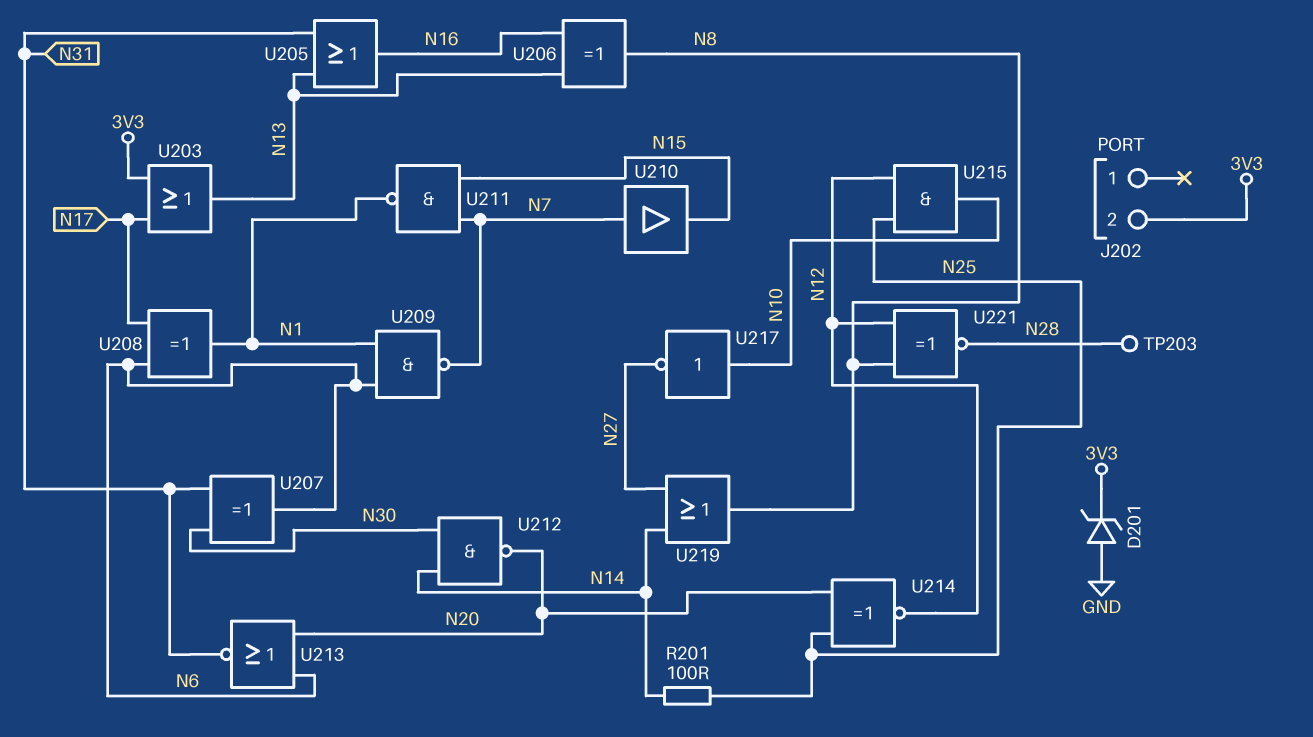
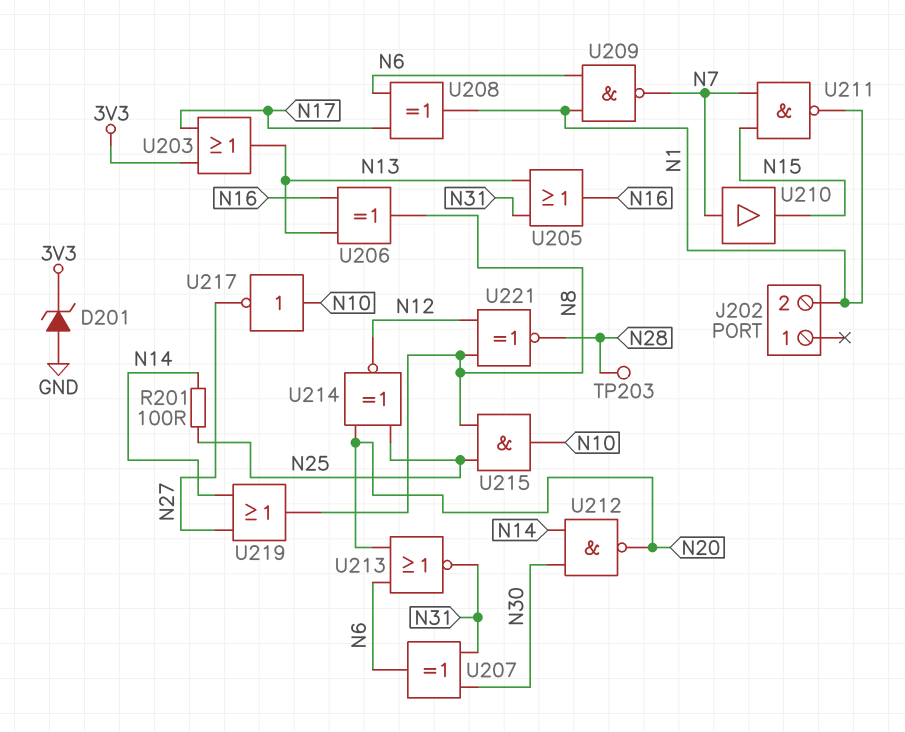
J202 pin 2: 3V3 -> N1
U215: AND (in N12, in N25, out N10) -> AND (in N8, in N25, out N10)

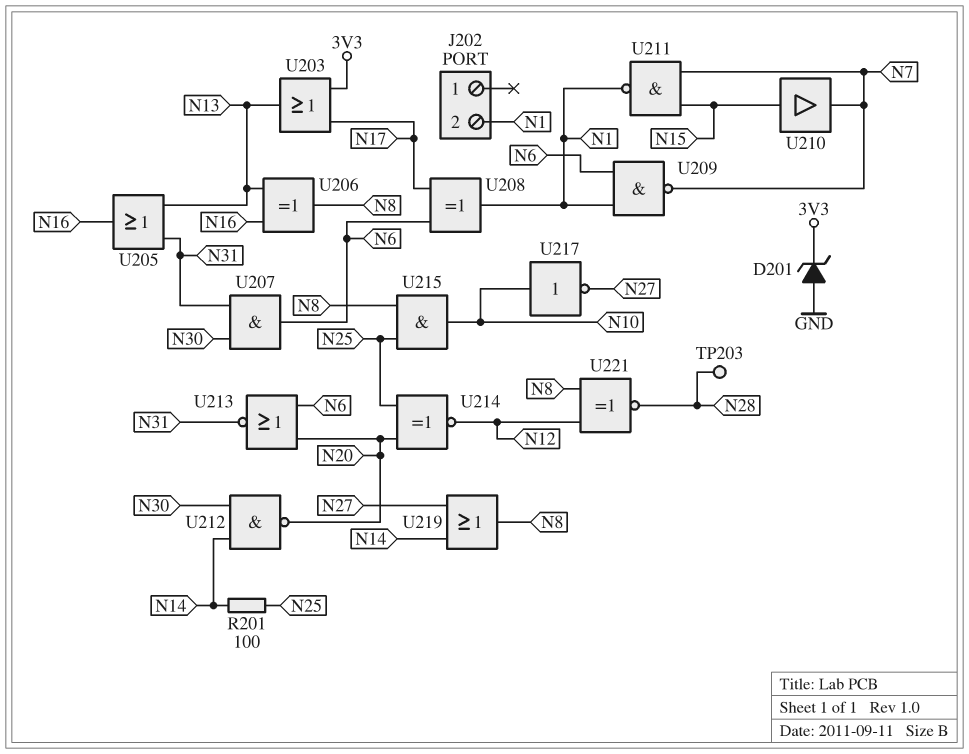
U207: XOR (in N30, in N31, out N6) -> AND (in N30, in N31, out N6)
U210: buffer (in N7, out N15) -> buffer (in N15, out N7)

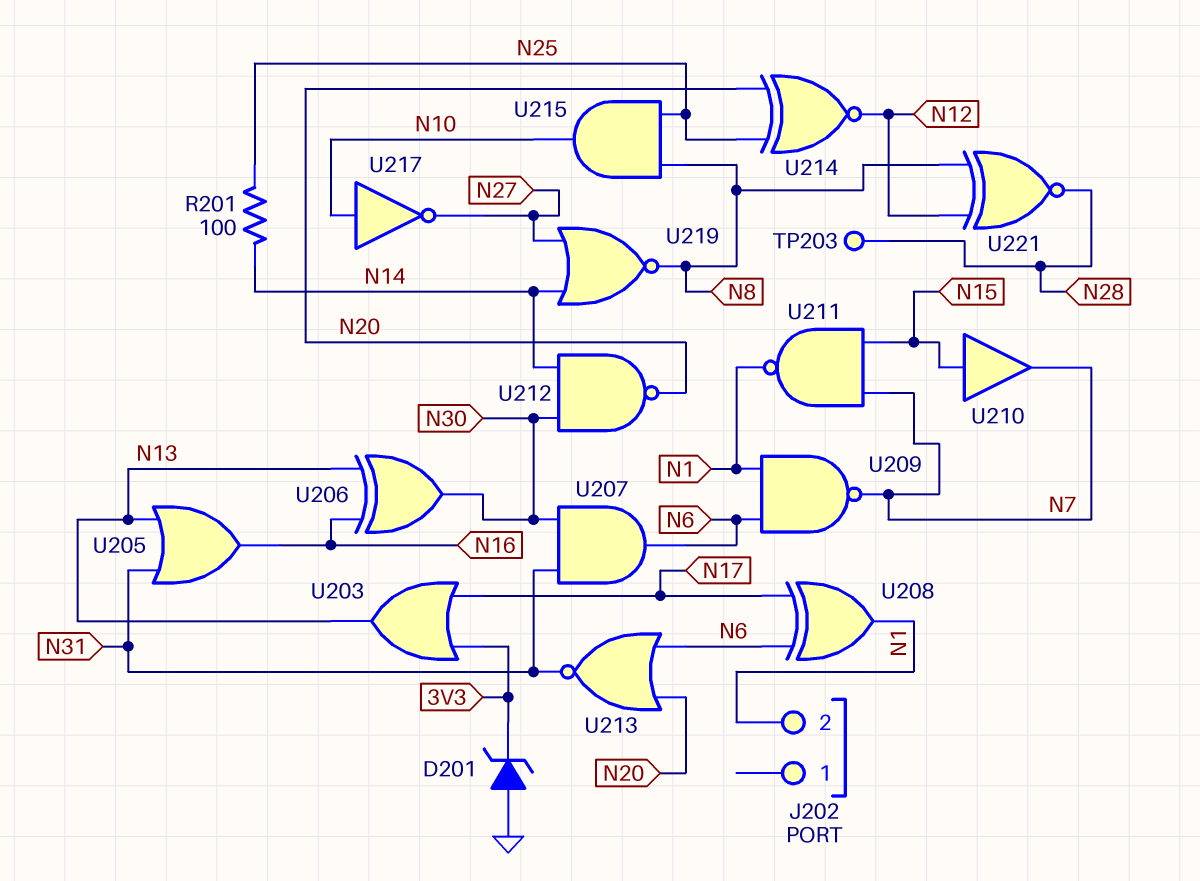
U206: XOR (in N13, in N16, out N8) -> XOR (in N13, in N16, out N30)
U219: OR (in N14, in N27, out N8) -> NOR (in N14, in N27, out N8)

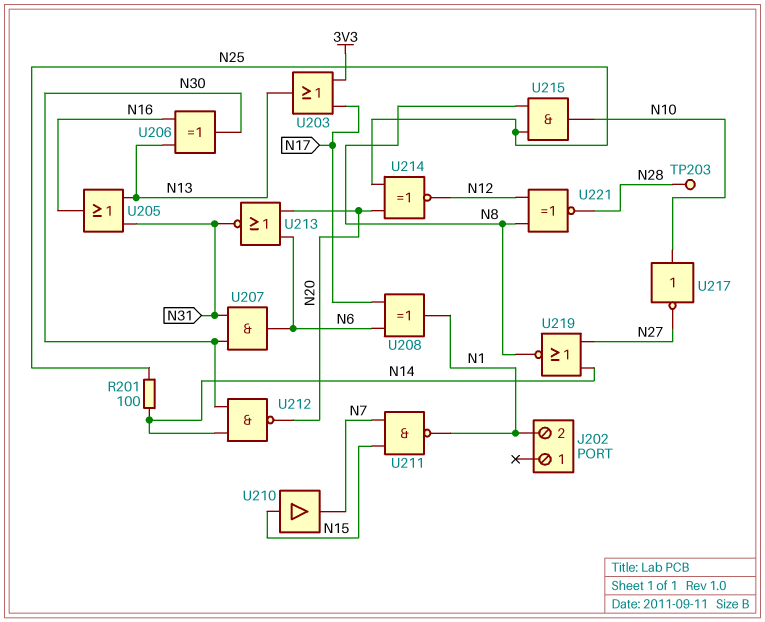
D201: zener (A GND, K 3V3) -> none
U209: NAND (in N1, in N6, out N7) -> none

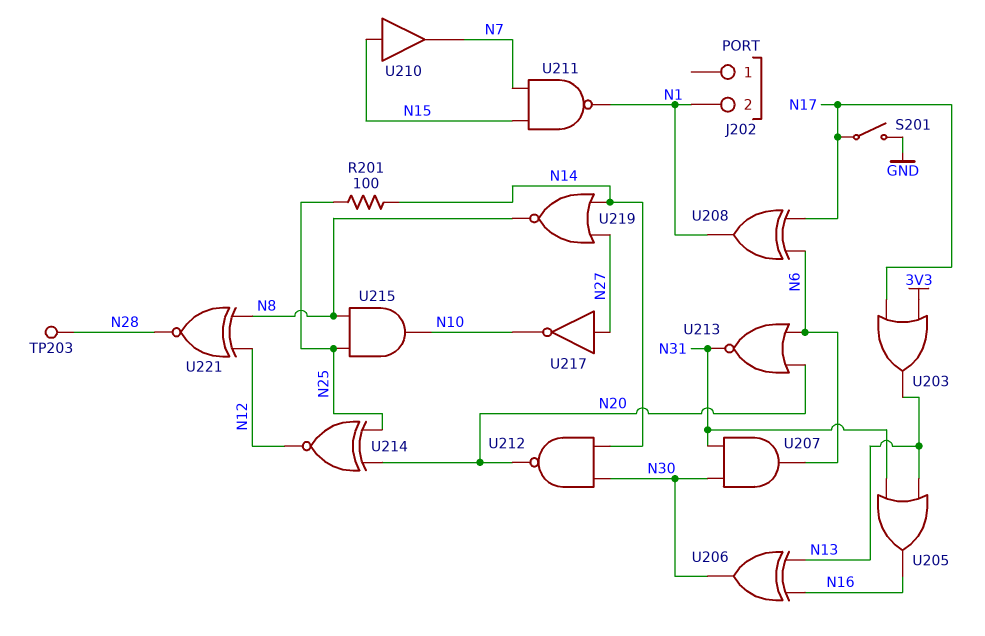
S201: none -> switch (GND, N17)
U217: NOT (in N10, out N27) -> NOT (in N27, out N10)

